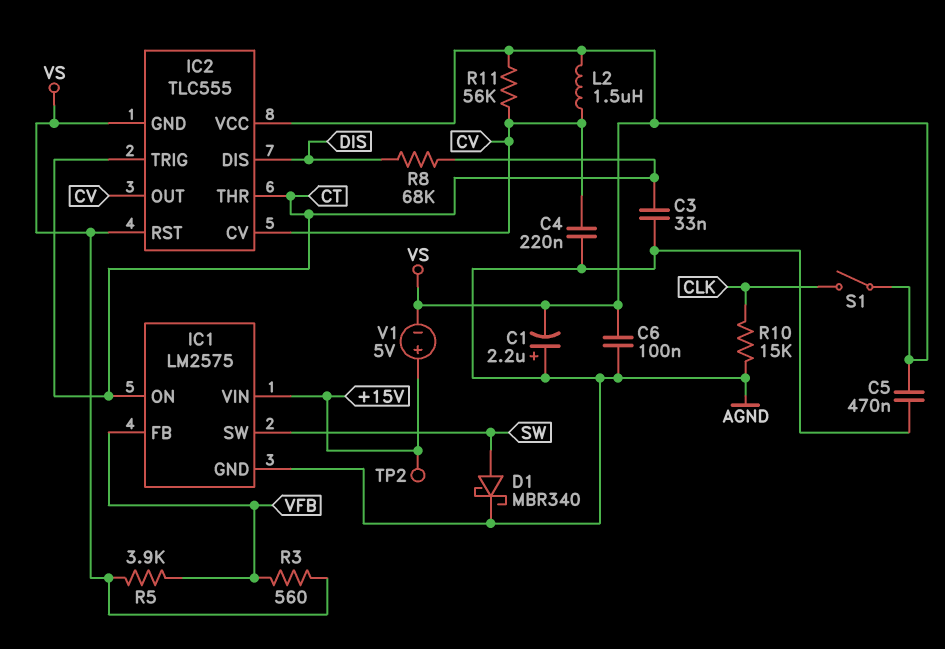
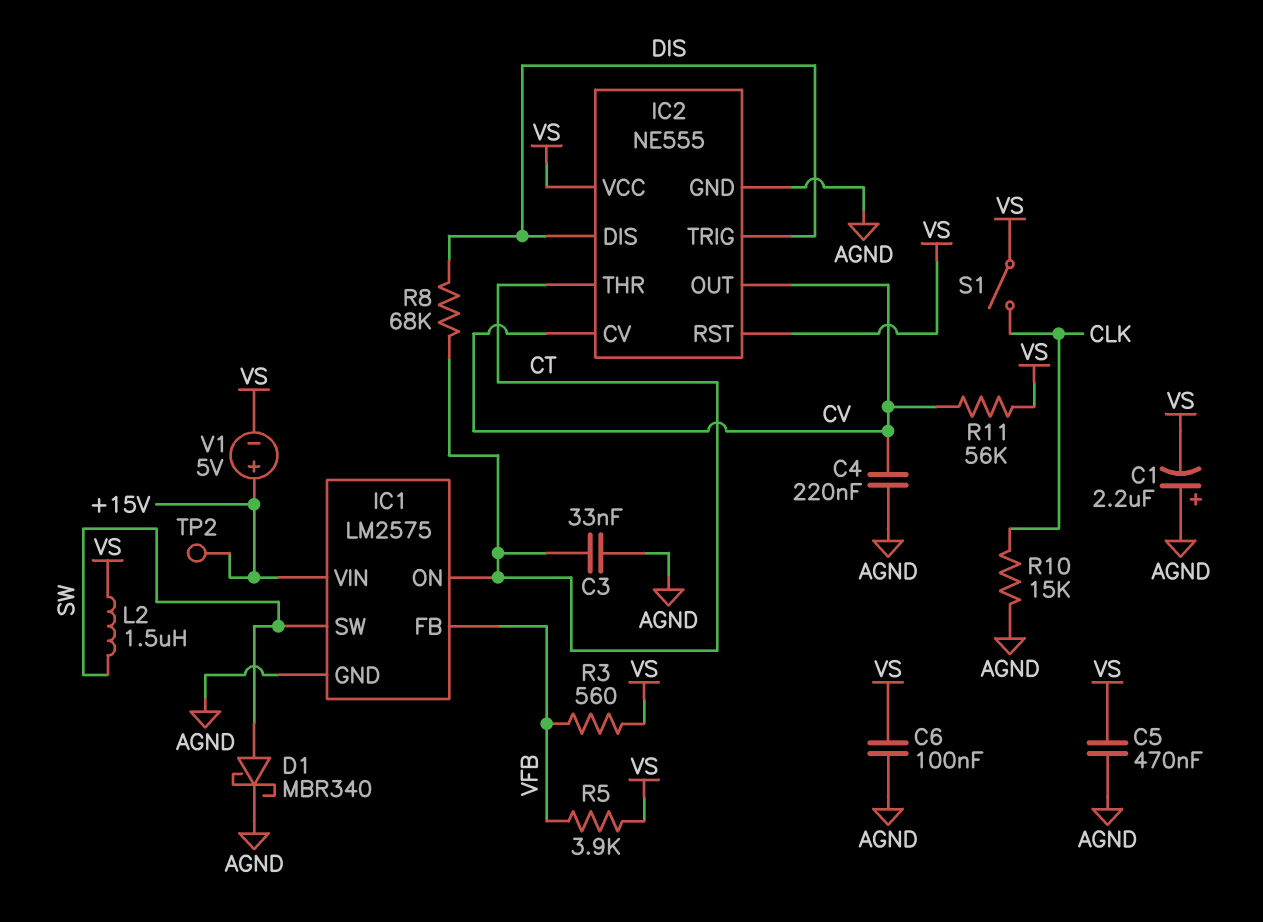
IC2: TLC555 -> NE555
IC2 pin GND: VS -> AGND
IC2 pin TRIG: CT -> DIS
L2: 1.5uH (CV, VS) -> 1.5uH (SW, VS)

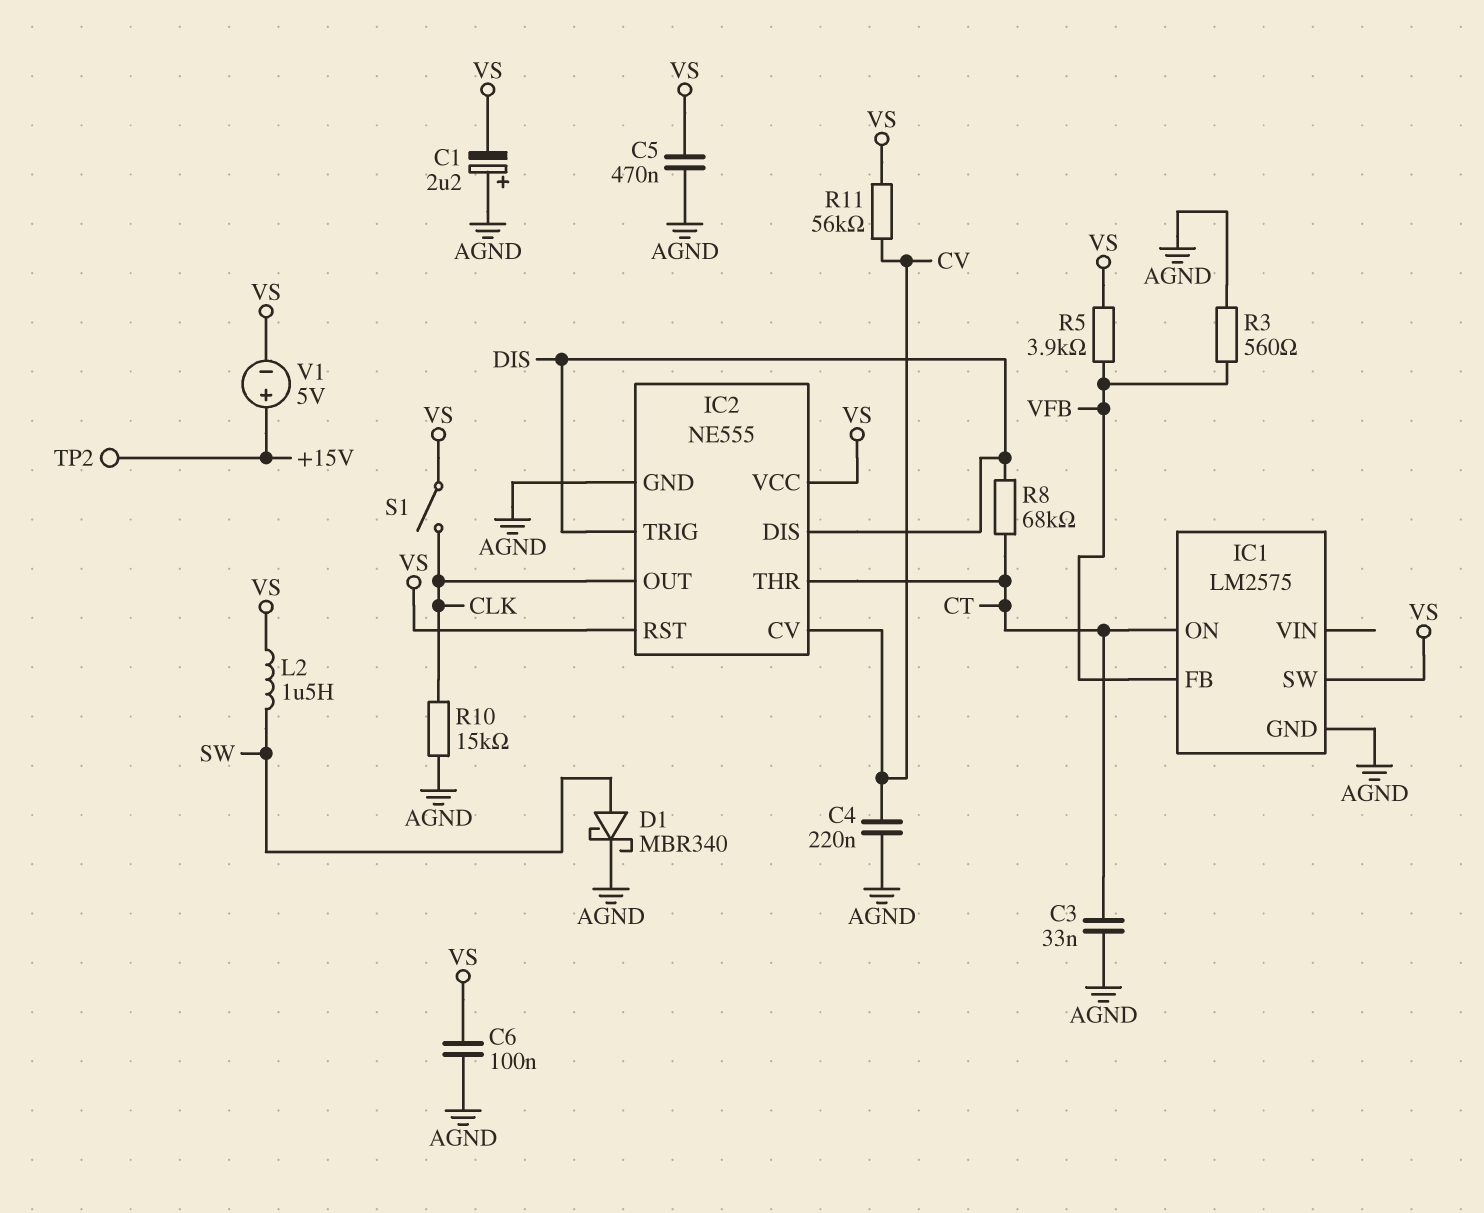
IC1 pin SW: SW -> VS
IC1 pin VIN: +15V -> none
IC2 pin OUT: CV -> CLK
R3: 560 (VFB, VS) -> 560 (AGND, VFB)

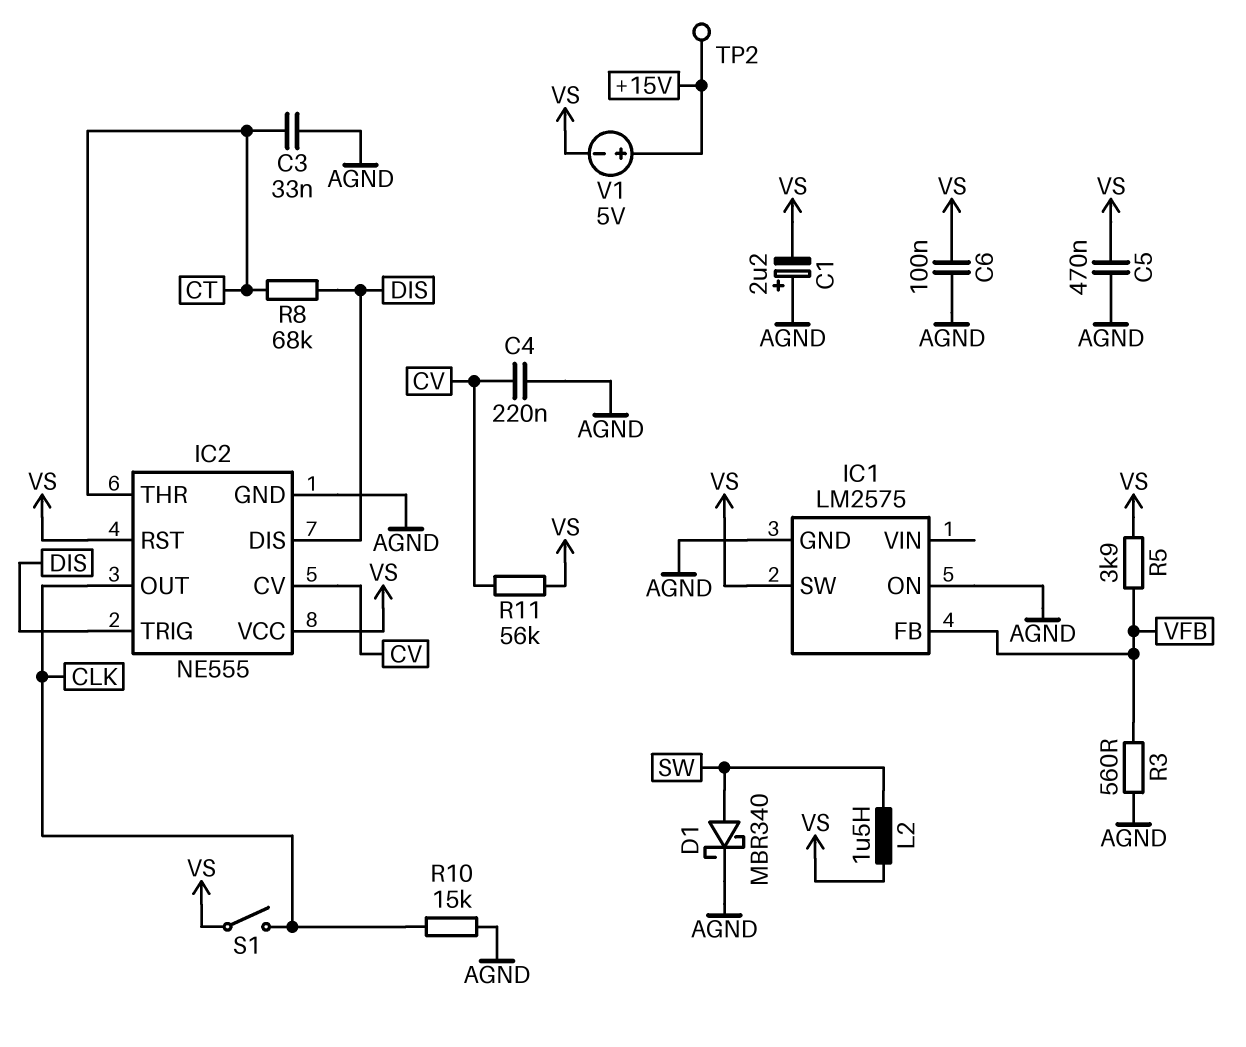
IC1 pin ON: CT -> AGND

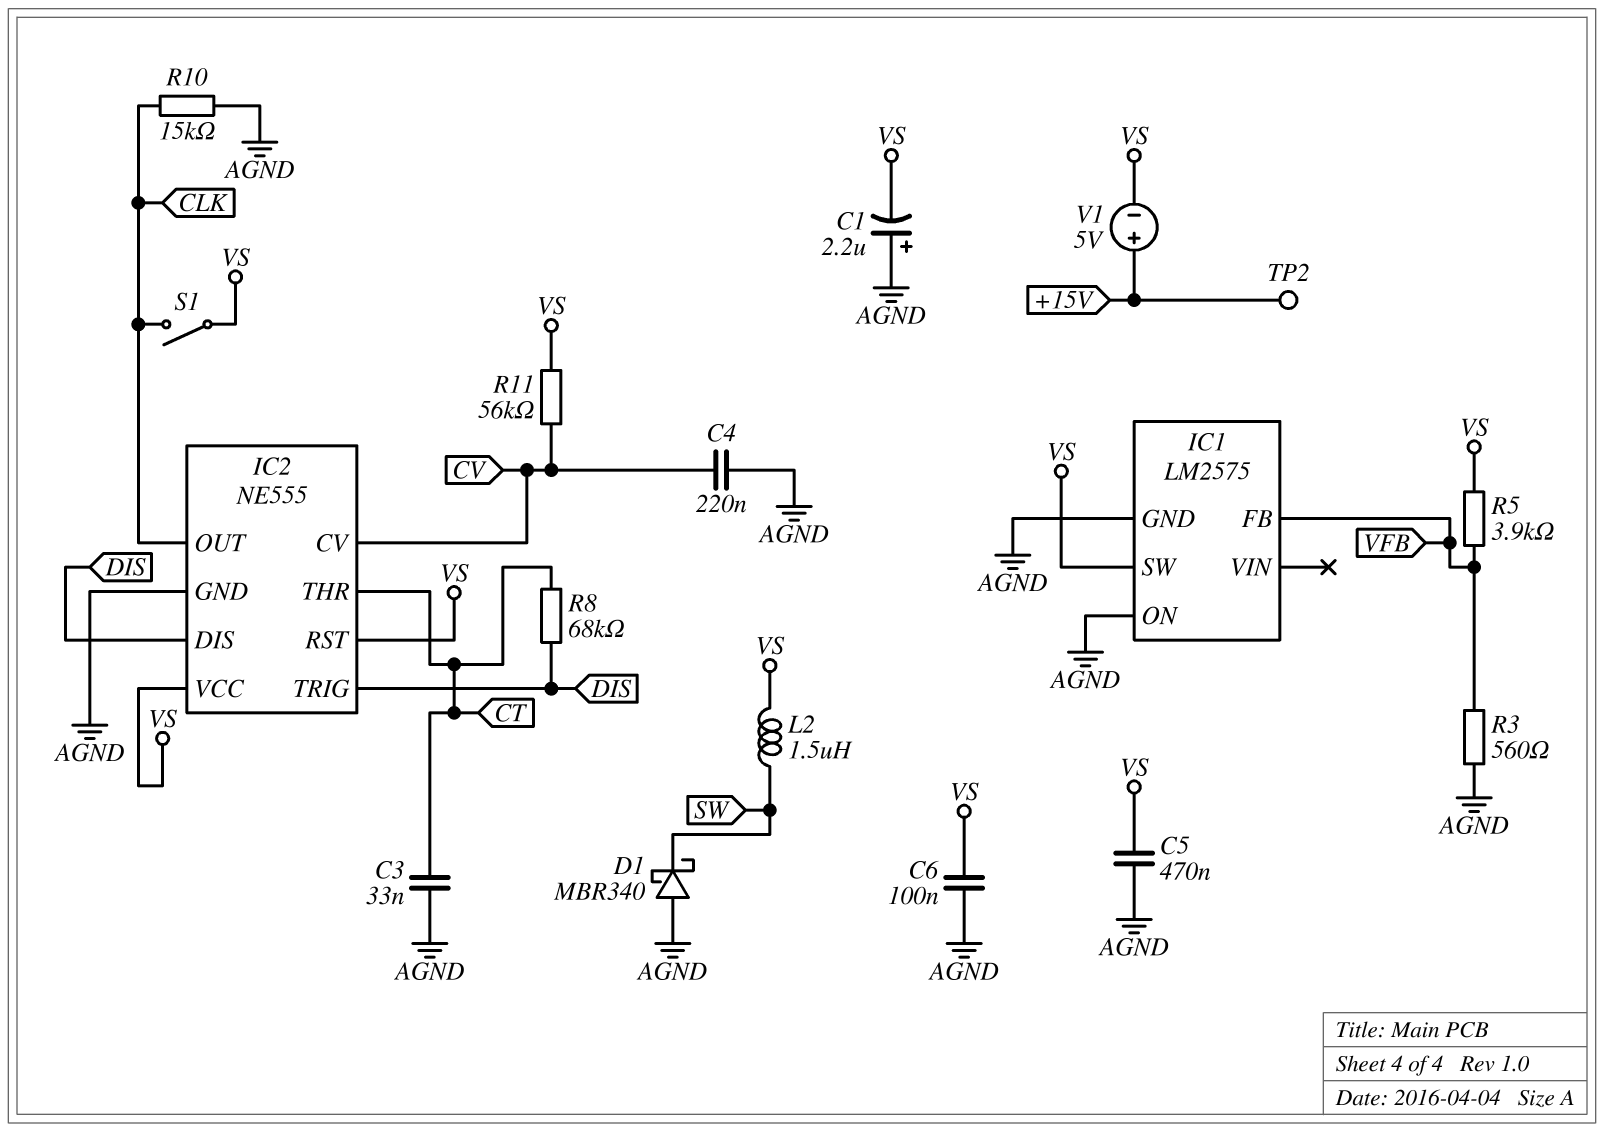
D1: schottky MBR340 (A SW, K AGND) -> schottky MBR340 (A AGND, K SW)

